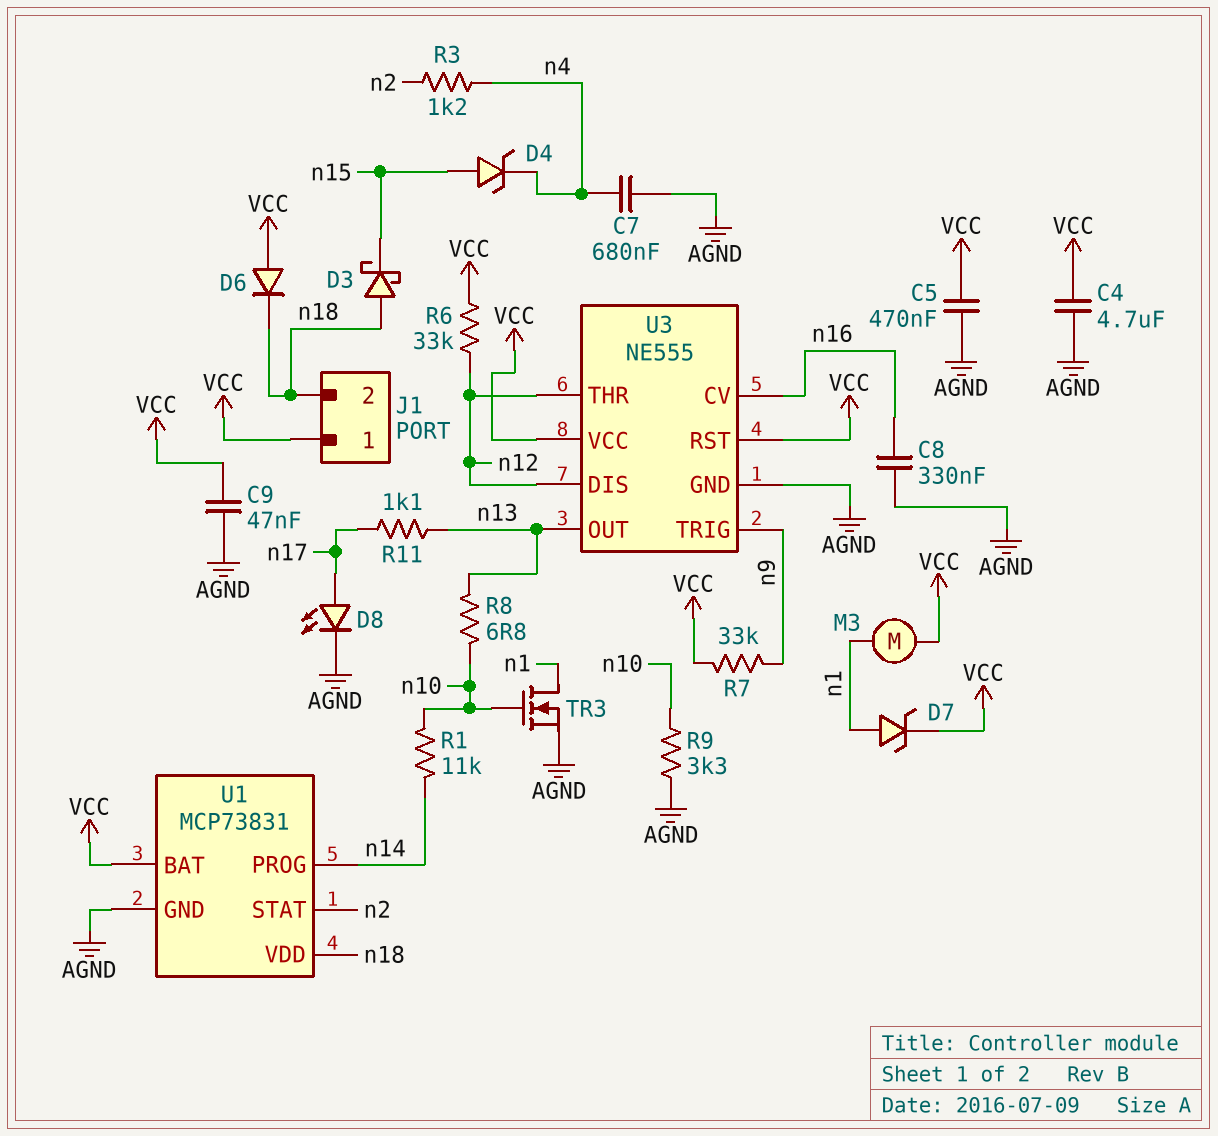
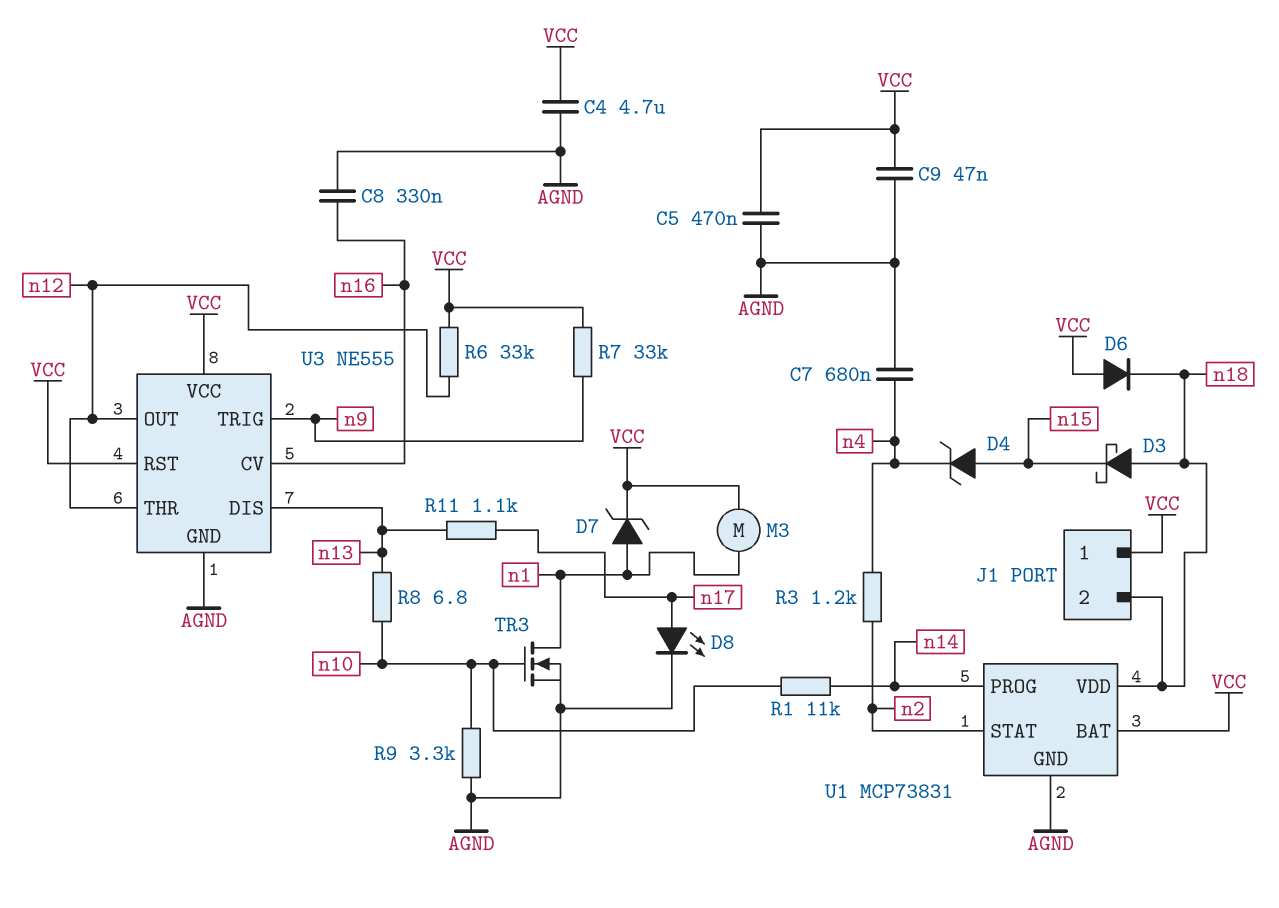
U3 pin DIS: n12 -> n13
U3 pin OUT: n13 -> n12

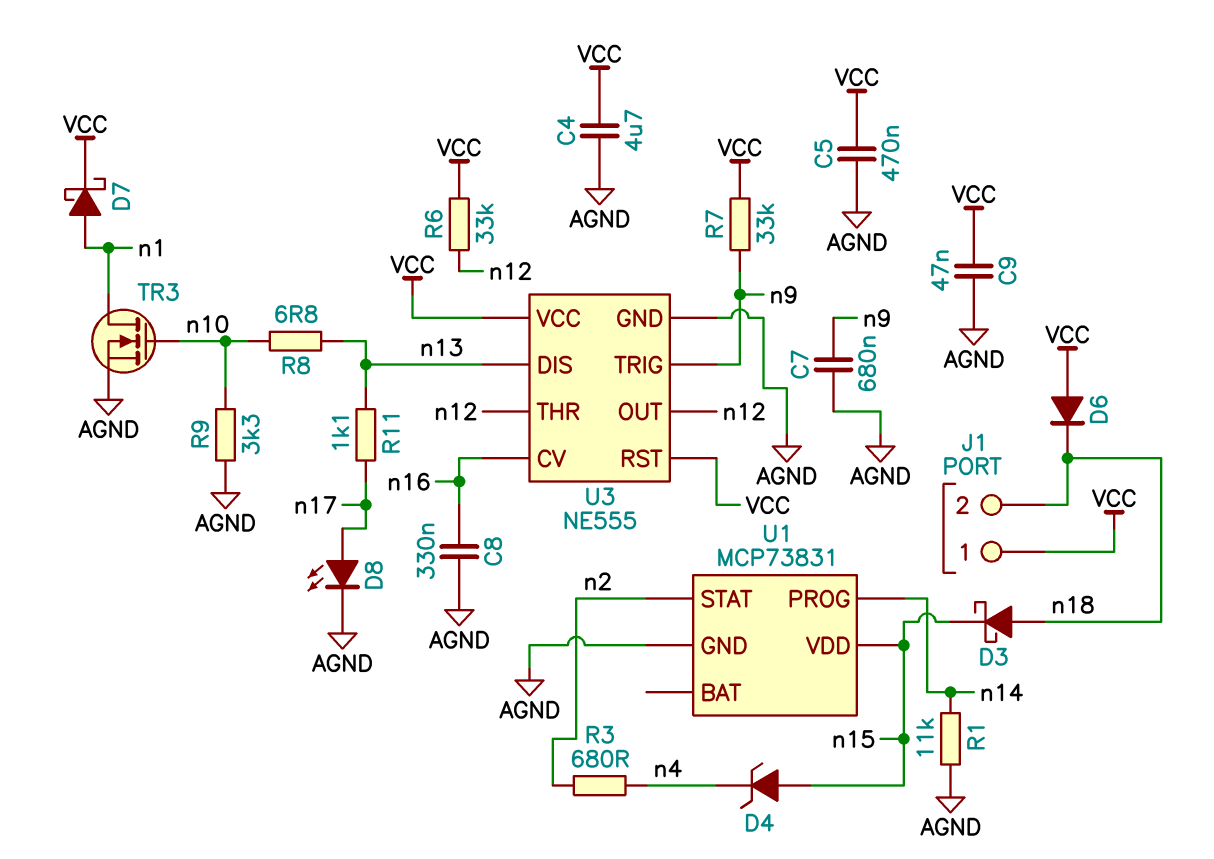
C7: 680nF (AGND, n4) -> 680nF (AGND, n9)
D7: zener (A n1, K VCC) -> schottky (A n1, K VCC)
M3: motor (VCC, n1) -> none
R1: 11k (n10, n14) -> 11k (AGND, n14)
R3: 1.2k (n2, n4) -> 680 (n2, n4)
U1 pin BAT: VCC -> none
U1 pin VDD: n18 -> n15

